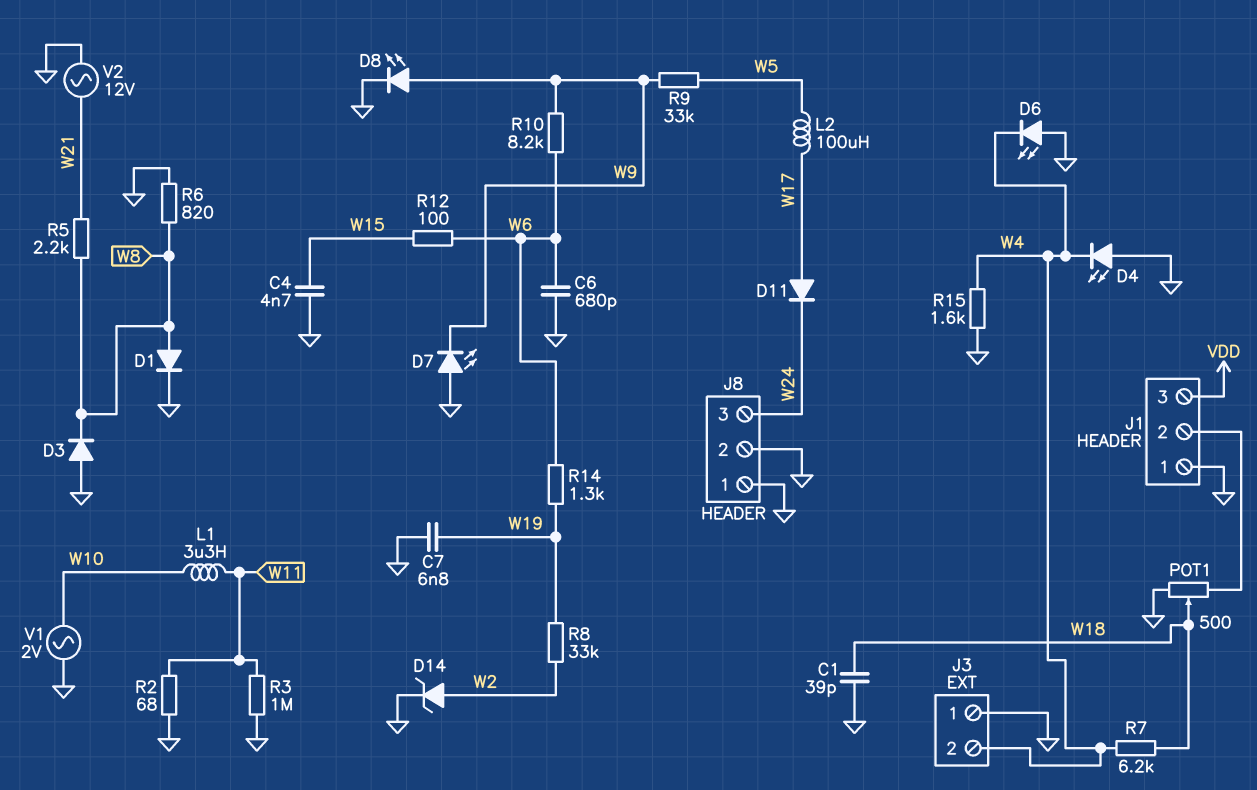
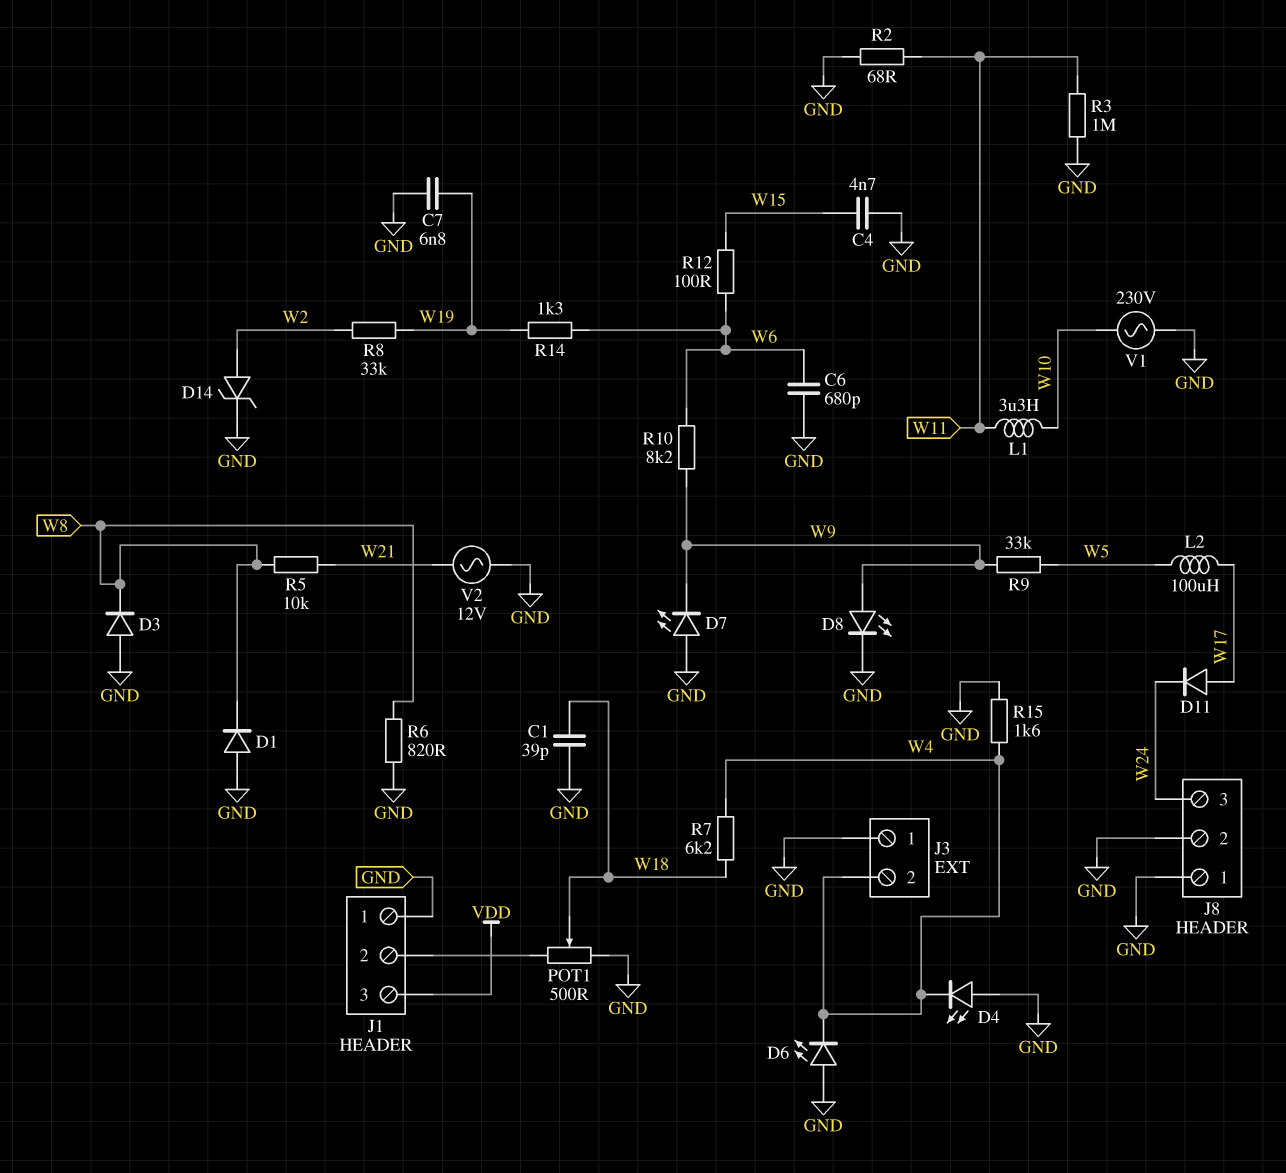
D1: diode (A W8, K GND) -> diode (A GND, K W8)
R5: 2.2k (W8, W21) -> 10k (W8, W21)
V1: AC 2V (GND, W10) -> AC 230V (GND, W10)

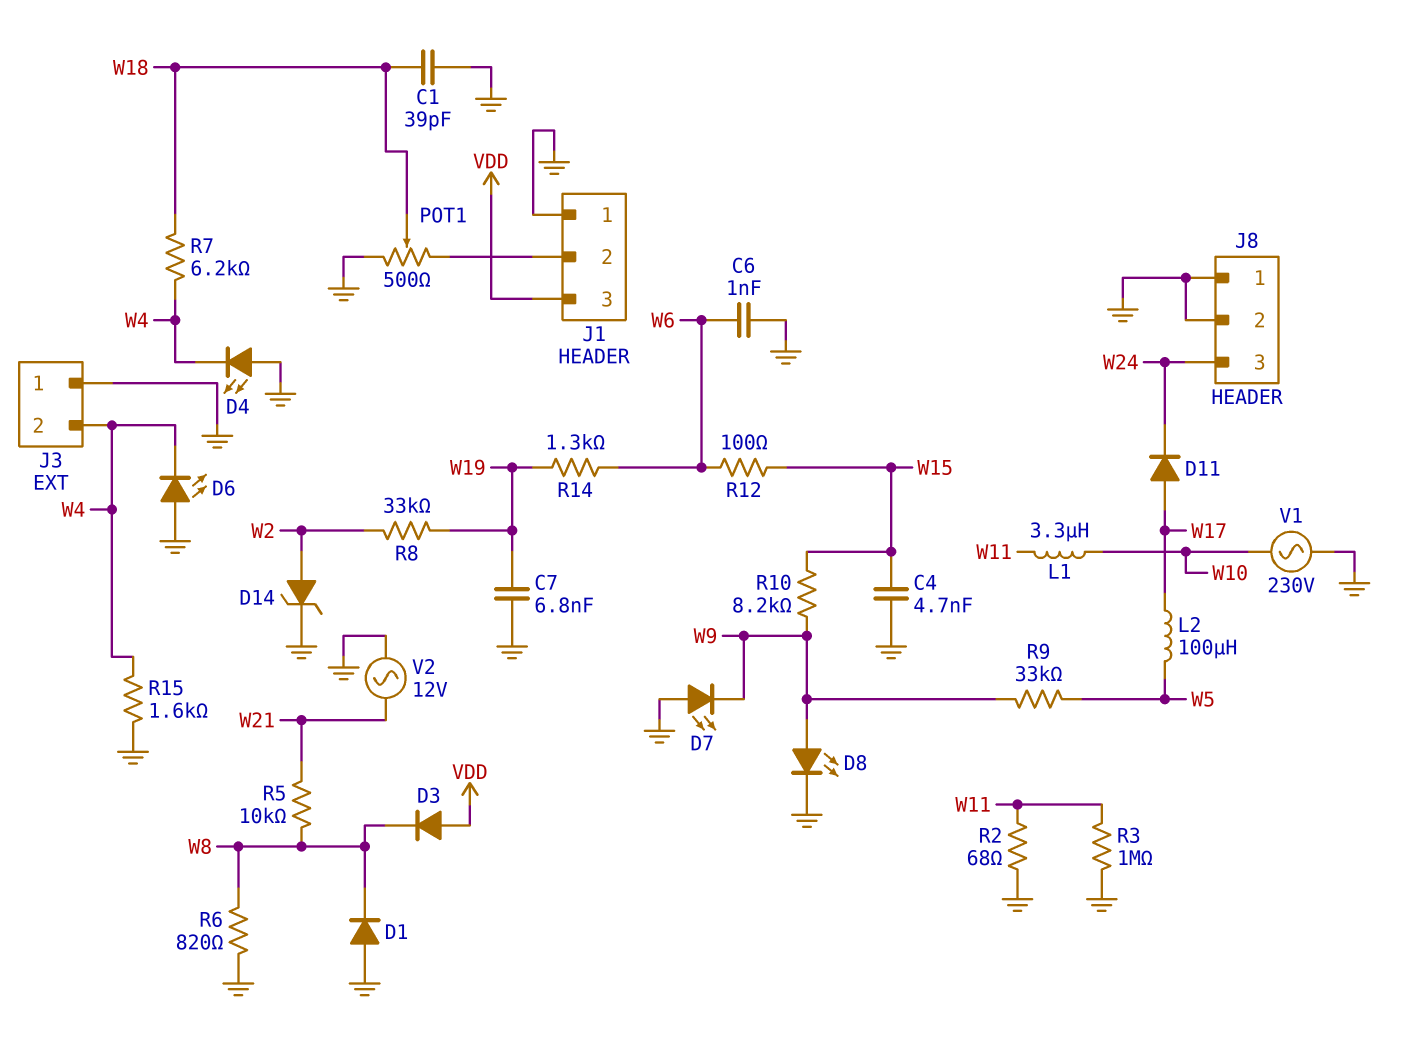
C6: 680pF (GND, W6) -> 1nF (GND, W6)
D3: diode (A GND, K W8) -> diode (A VDD, K W8)
R10: 8.2k (W6, W9) -> 8.2k (W9, W15)

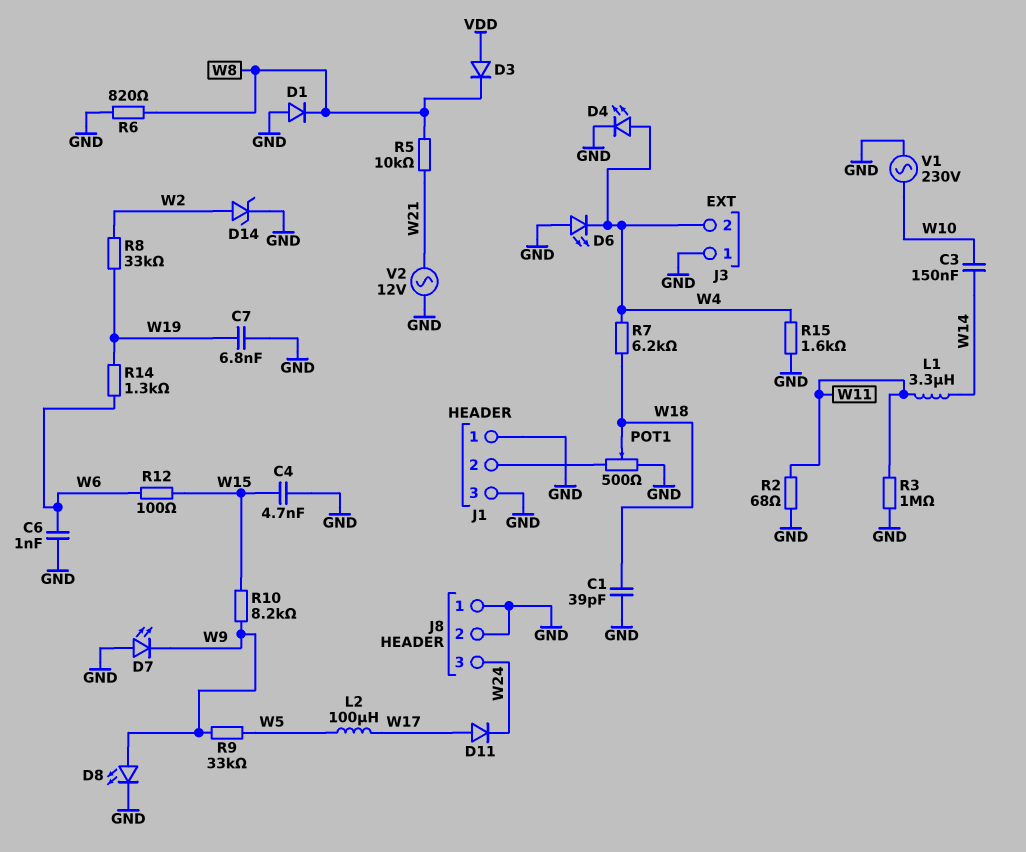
C3: none -> 150nF (W10, W14)
D4: LED (A GND, K W4) -> LED (A W4, K GND)
J1 pin 3: VDD -> GND
L1: 3.3uH (W10, W11) -> 3.3uH (W11, W14)

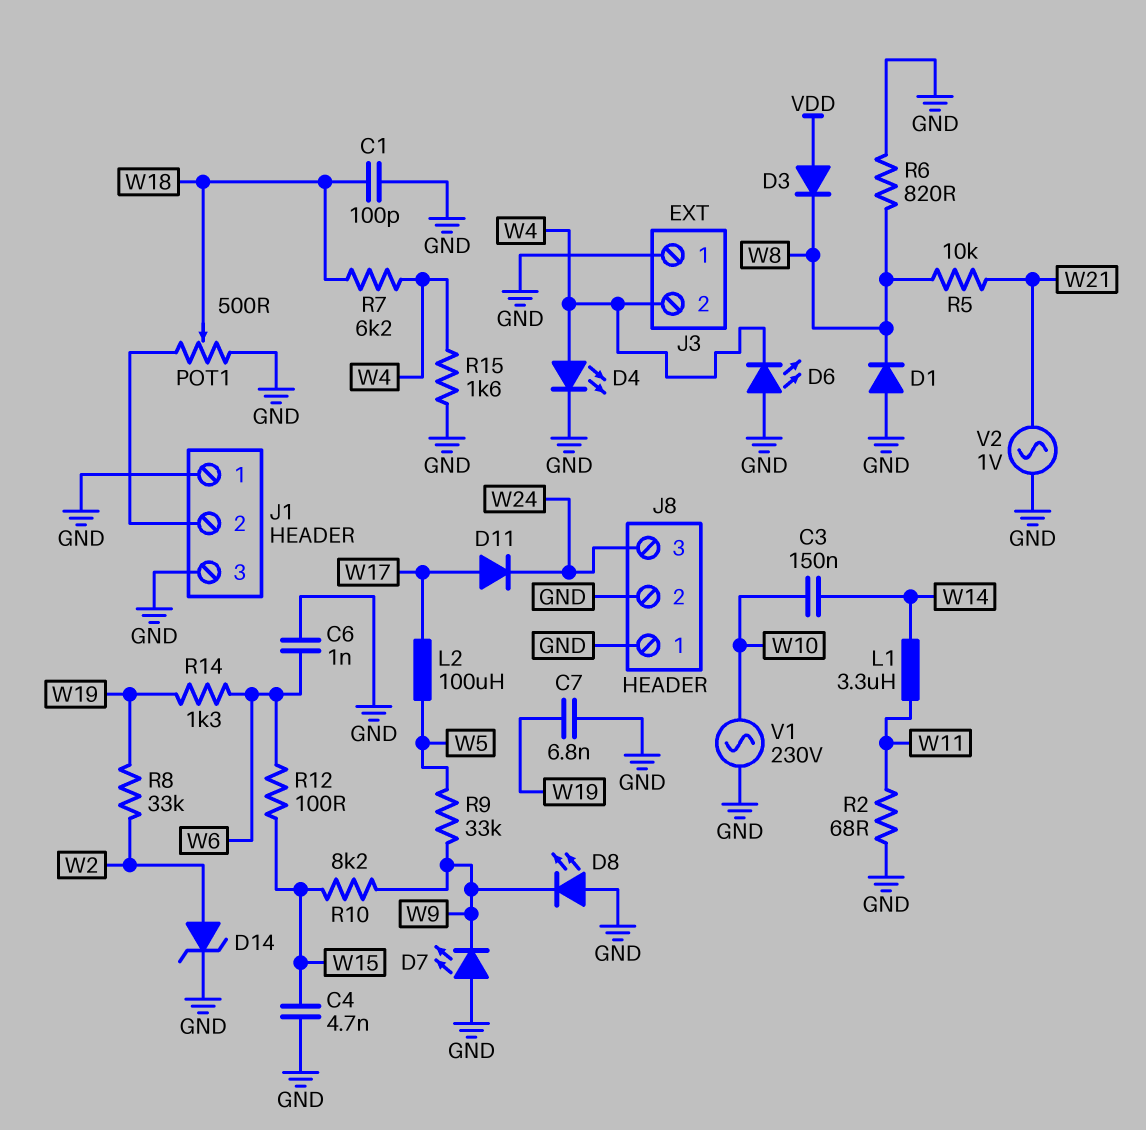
C1: 39pF (GND, W18) -> 100pF (GND, W18)
D8: LED (A W9, K GND) -> LED (A GND, K W9)
R3: 1M (GND, W11) -> none
V2: AC 12V (GND, W21) -> AC 1V (GND, W21)

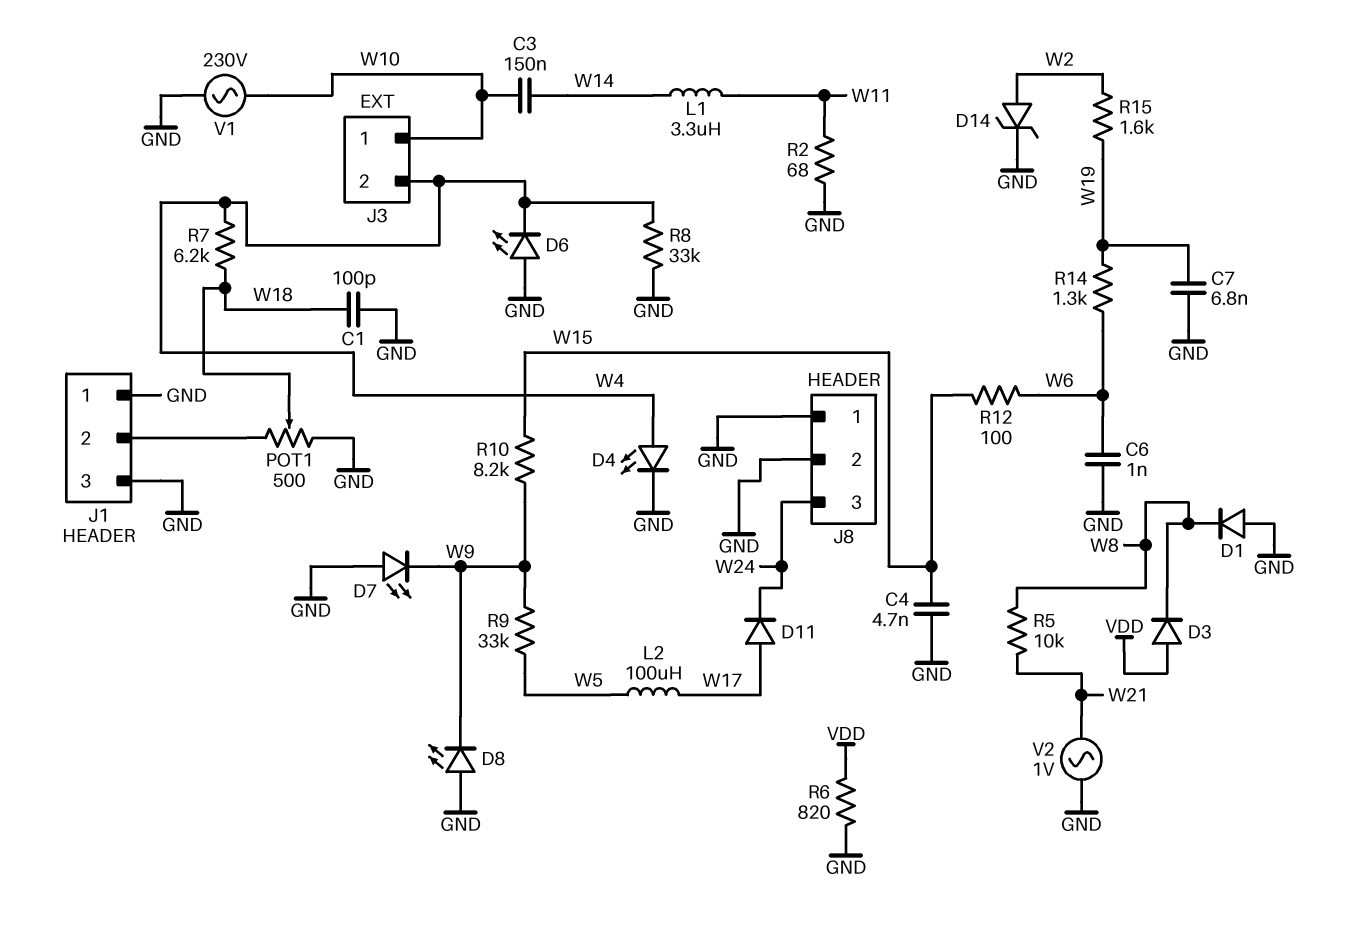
J3 pin 1: GND -> W10
R6: 820 (GND, W8) -> 820 (GND, VDD)
R8: 33k (W2, W19) -> 33k (GND, W4)
R15: 1.6k (GND, W4) -> 1.6k (W2, W19)

